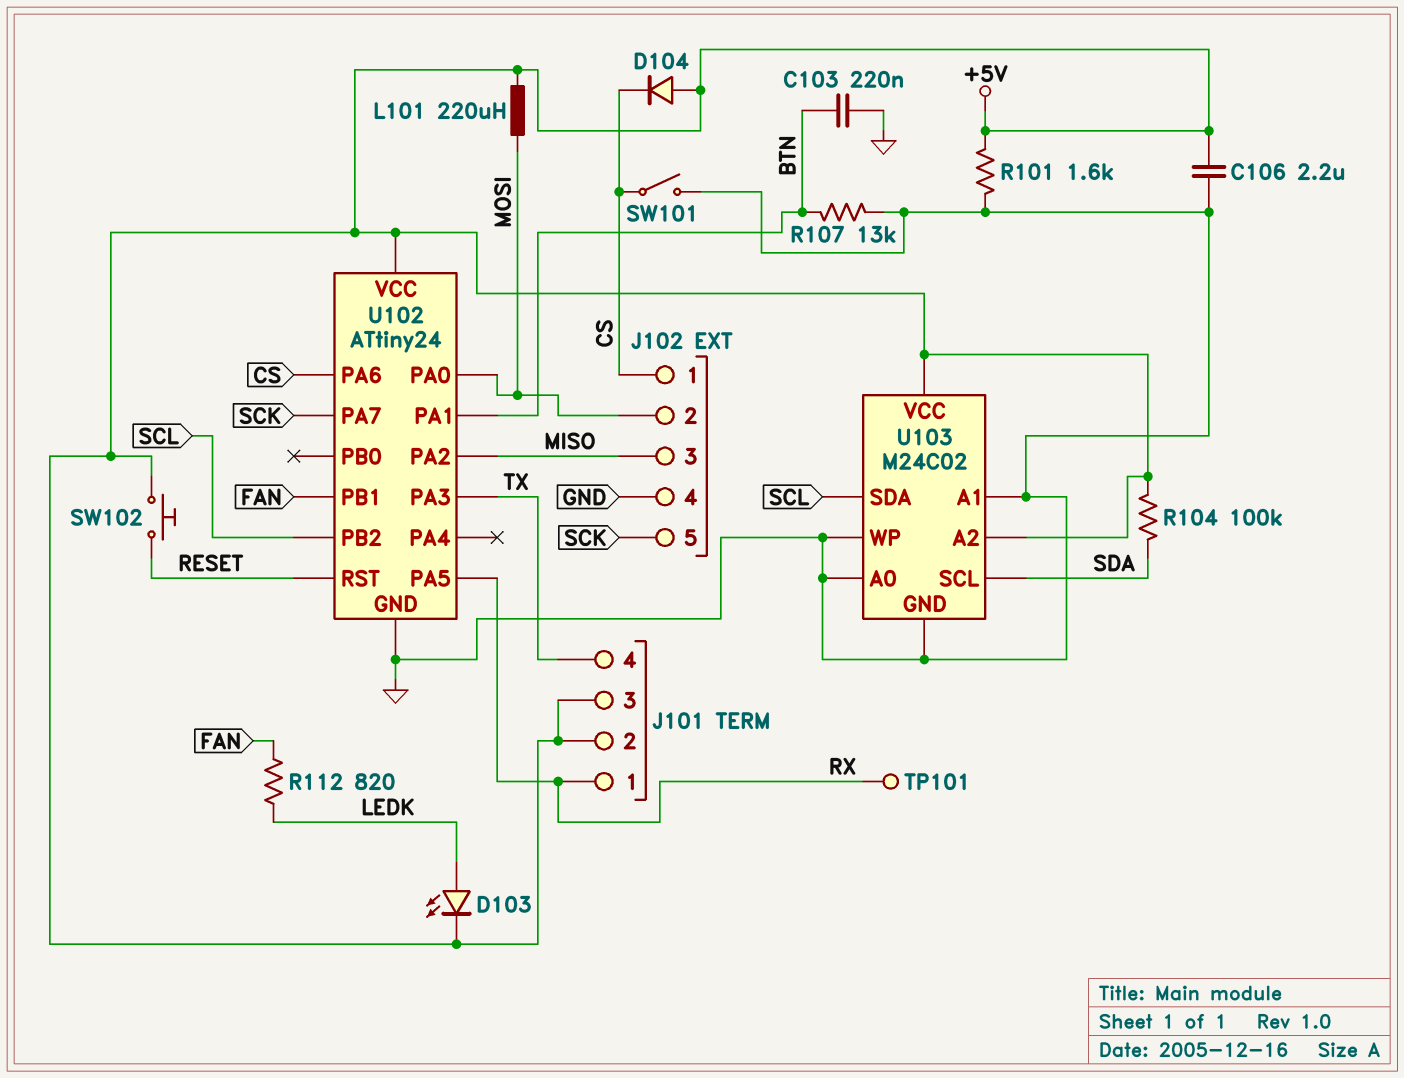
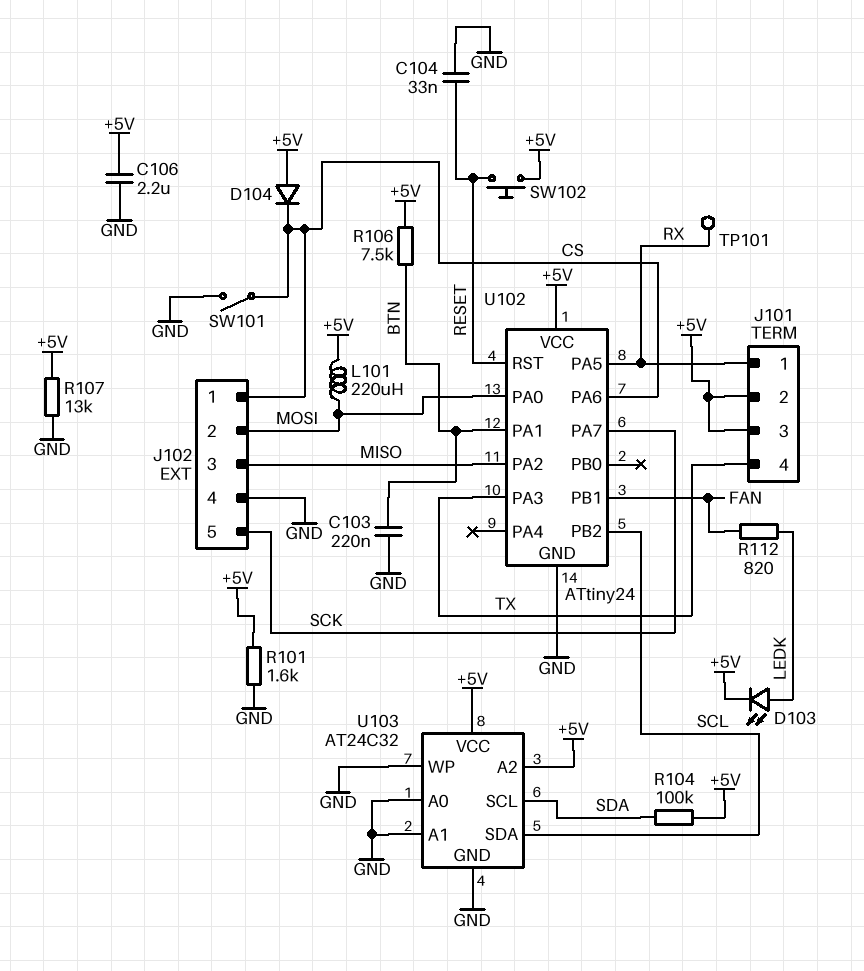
C104: none -> 33nF (GND, RESET)
R106: none -> 7.5k (+5V, BTN)
R107: 13k (BTN, GND) -> 13k (+5V, GND)
U103: M24C02 -> AT24C32

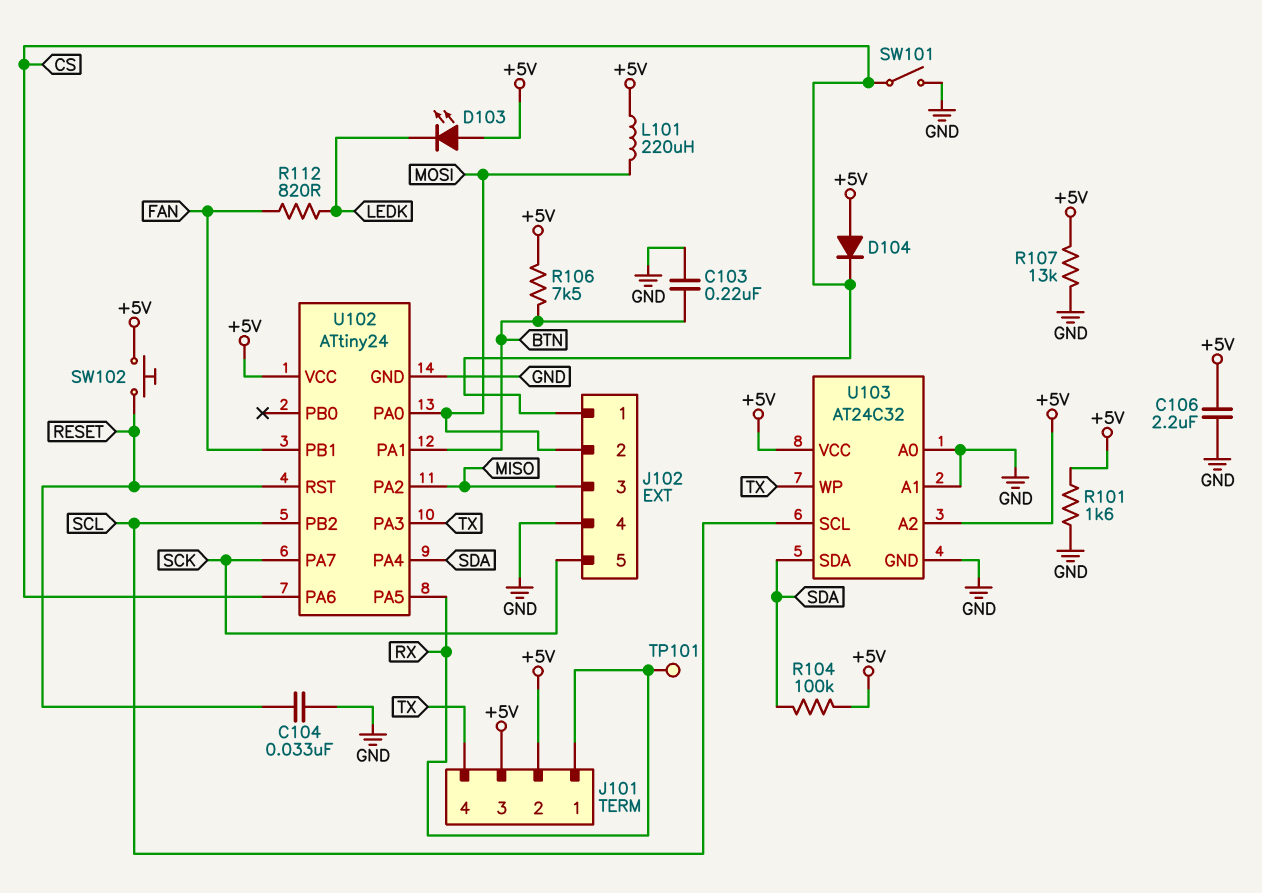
D103: LED (A LEDK, K +5V) -> LED (A +5V, K LEDK)
U102 pin PA4: none -> SDA
U103 pin SCL: SDA -> SCL
U103 pin SDA: SCL -> SDA
U103 pin WP: GND -> TX

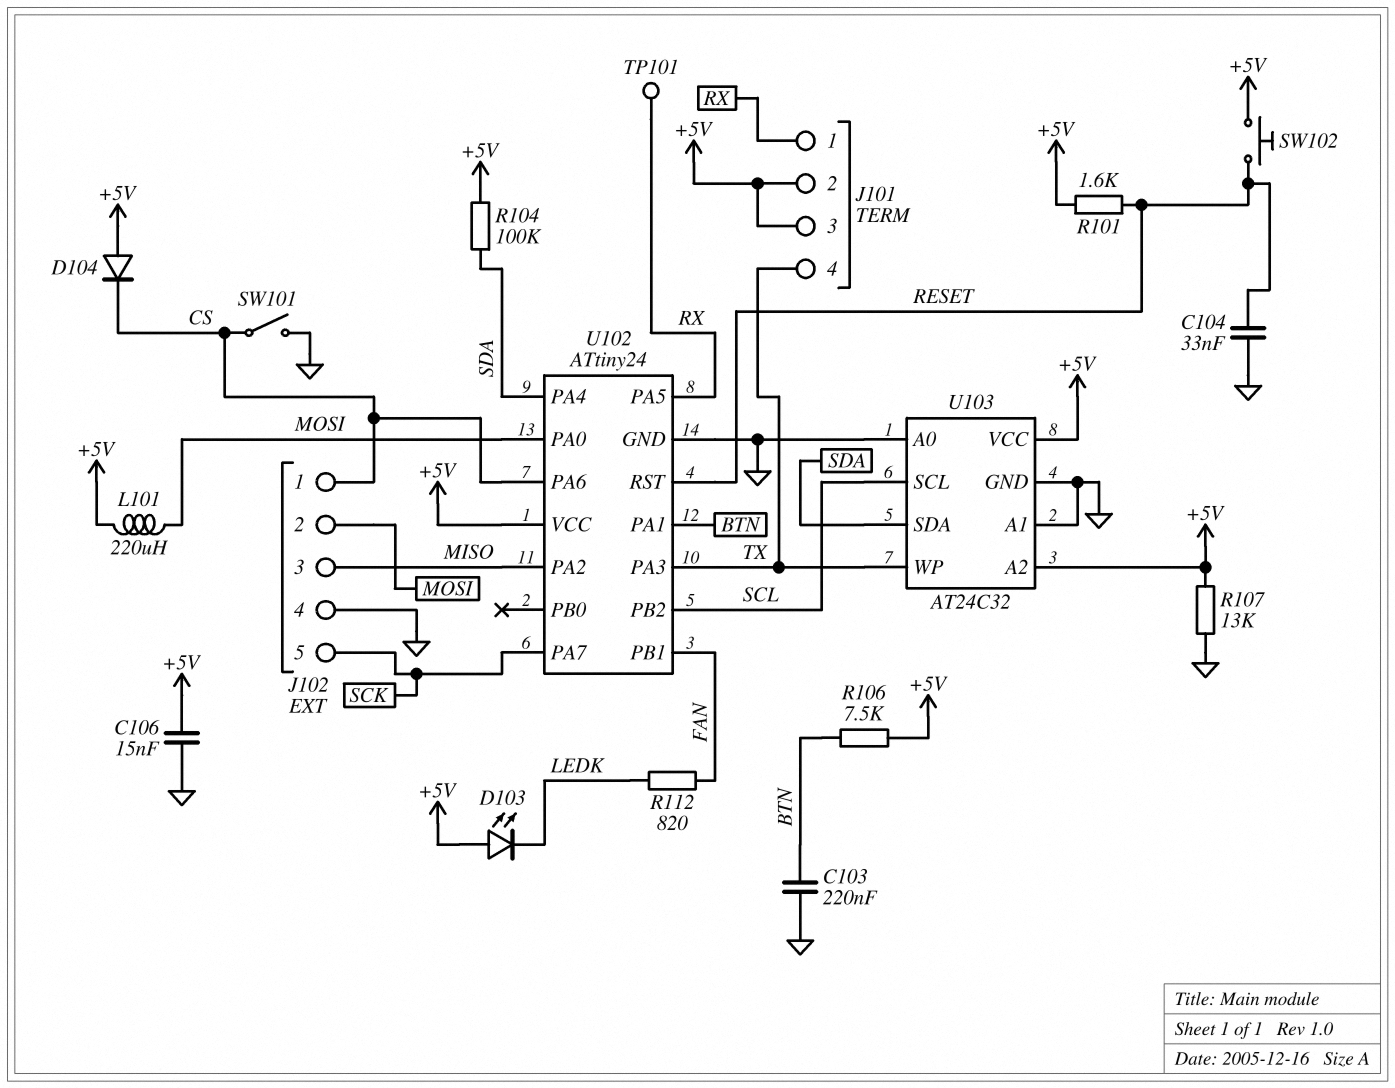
C106: 2.2uF (+5V, GND) -> 15nF (+5V, GND)
R101: 1.6k (+5V, GND) -> 1.6k (+5V, RESET)

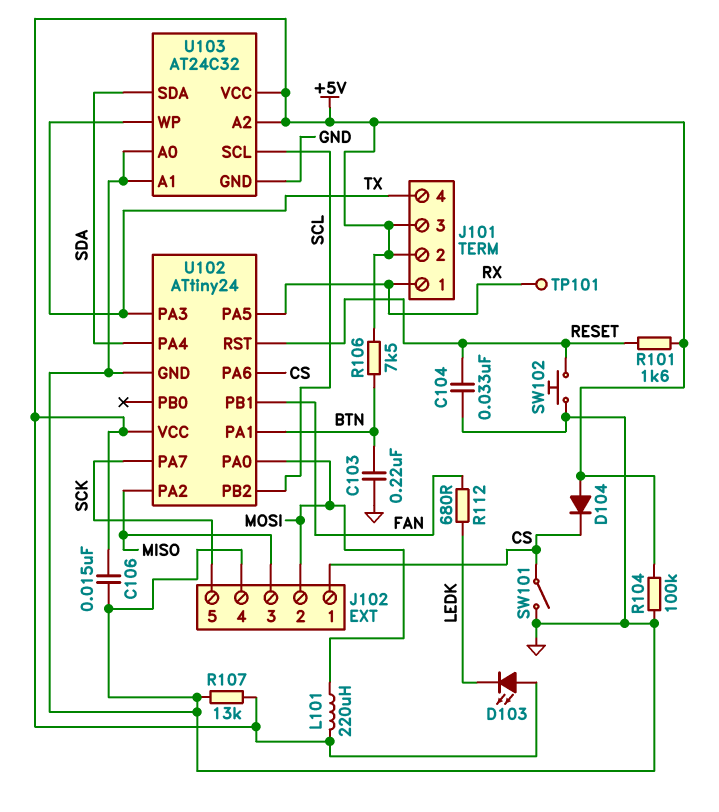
R104: 100k (+5V, SDA) -> 100k (+5V, GND)
R112: 820 (FAN, LEDK) -> 680 (FAN, LEDK)
SW102: button (+5V, RESET) -> button (GND, RESET)

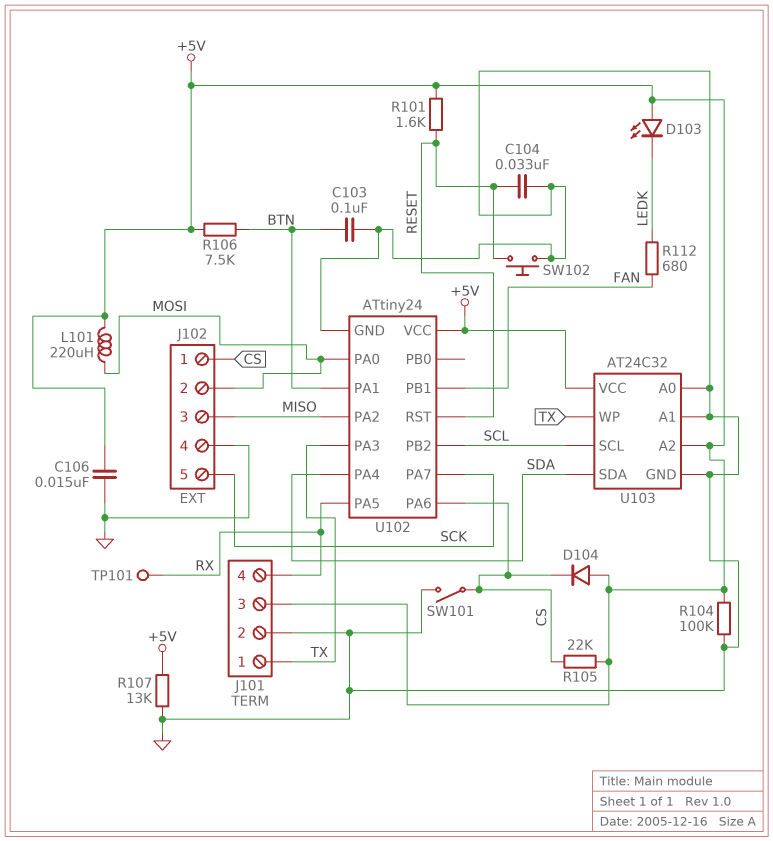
C103: 220nF (BTN, GND) -> 100nF (BTN, GND)
J101 pin 1: RX -> TX
J101 pin 2: +5V -> GND
J101 pin 4: TX -> RX
R105: none -> 22k (+5V, CS)

